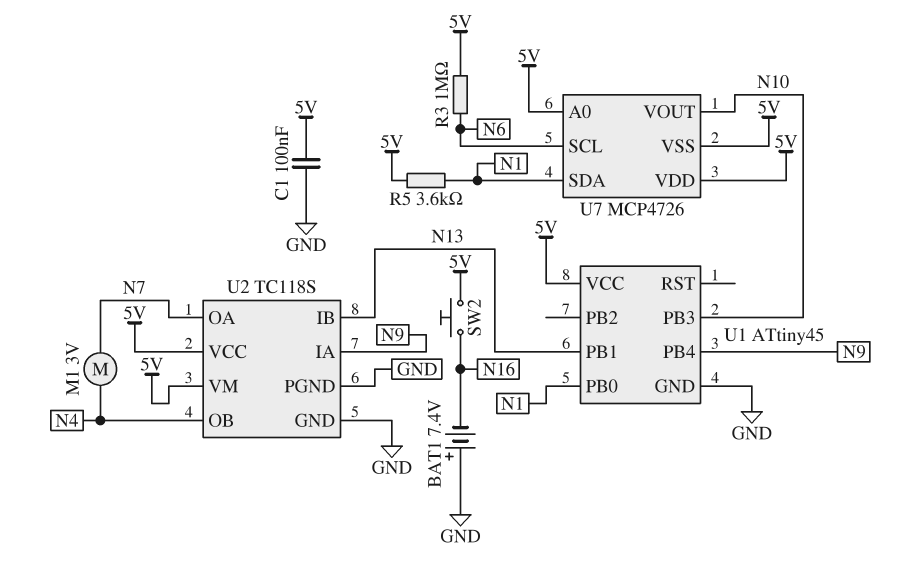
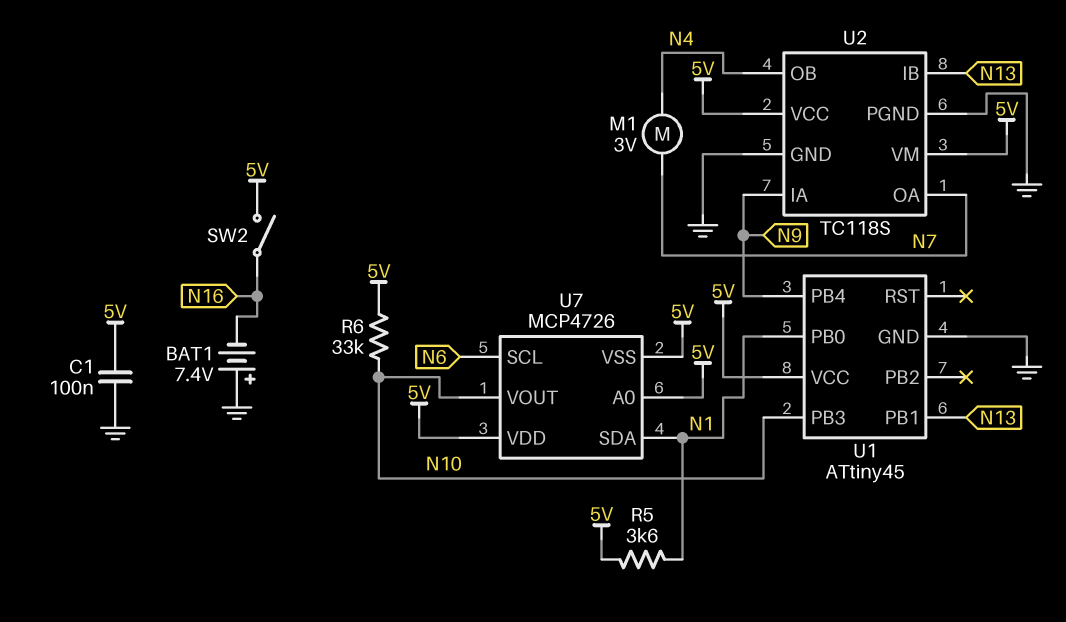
R3: 1M (5V, N6) -> none
R6: none -> 33k (5V, N10)
SW2: button (5V, N16) -> switch (5V, N16)

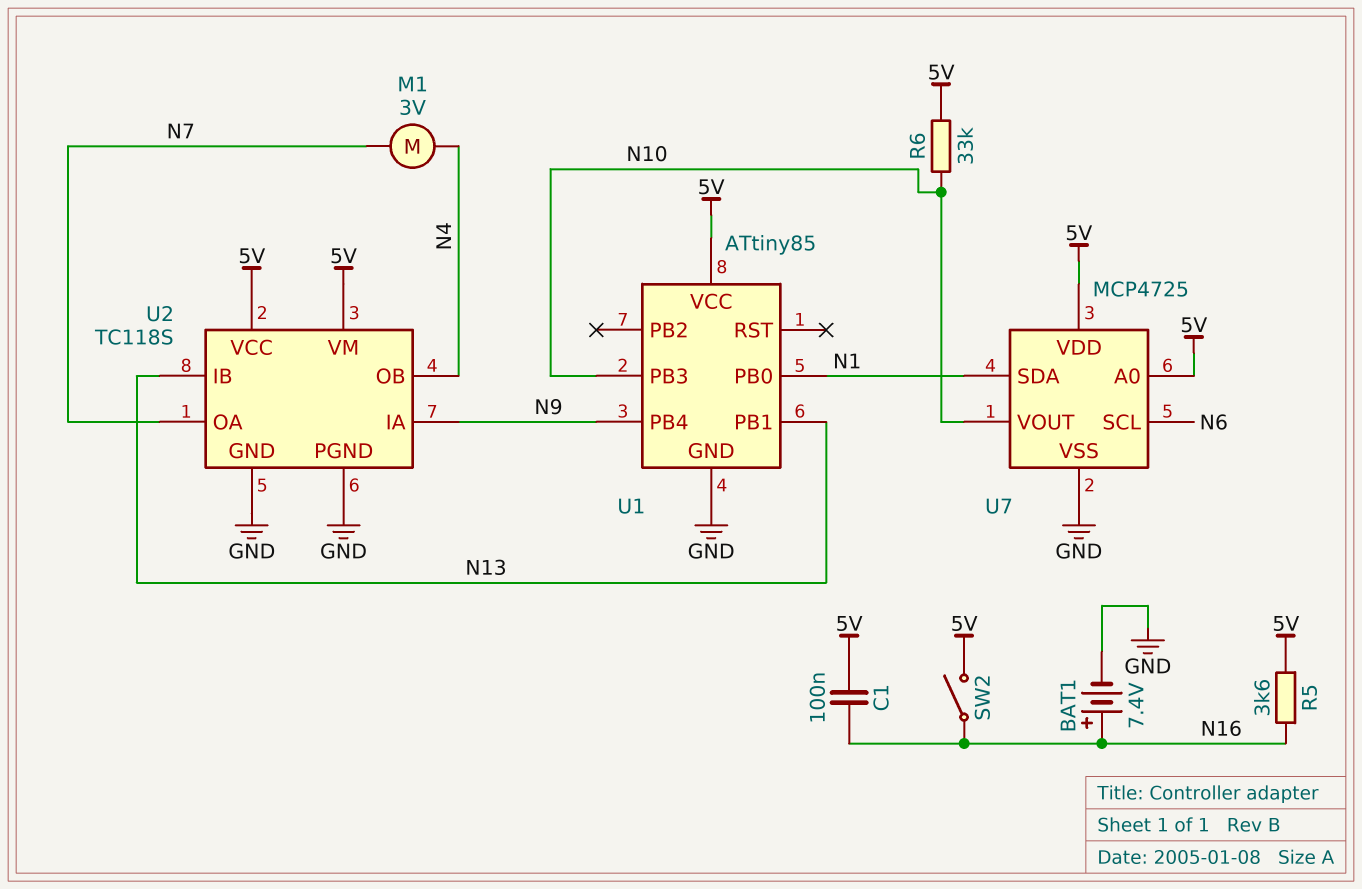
BAT1: 7.4V (plus GND, minus N16) -> 7.4V (plus N16, minus GND)
C1: 100nF (5V, GND) -> 100nF (5V, N16)
R5: 3.6k (5V, N1) -> 3.6k (5V, N16)
U1: ATtiny45 -> ATtiny85
U7: MCP4726 -> MCP4725
U7 pin VSS: 5V -> GND

